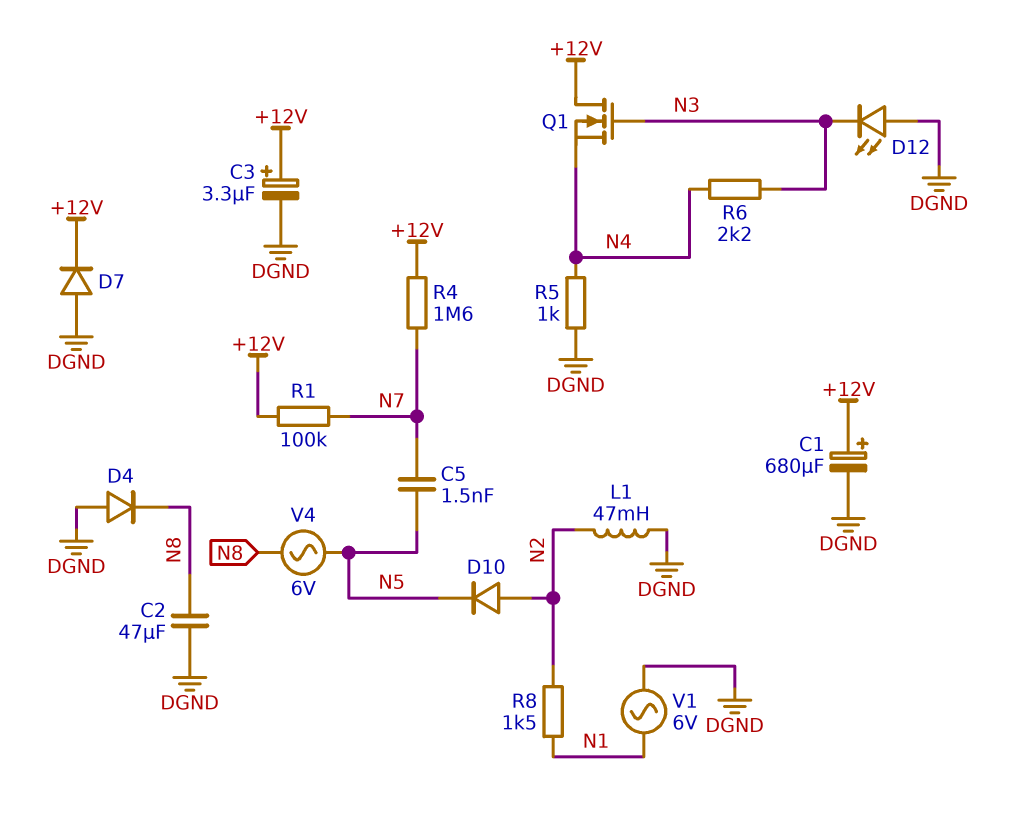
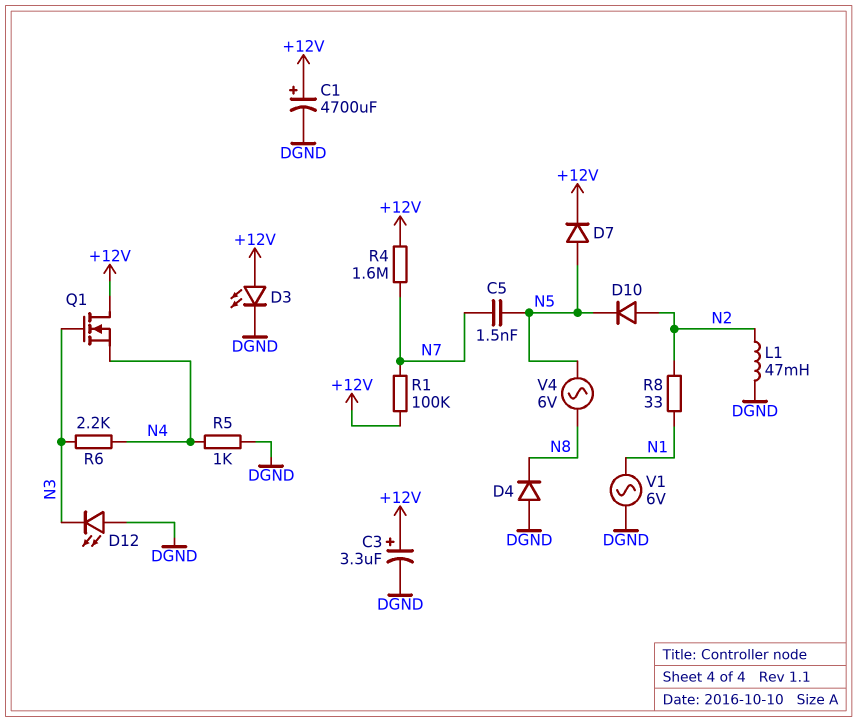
C1: 680uF (plus +12V, minus DGND) -> 4700uF (plus +12V, minus DGND)
C2: 47uF (DGND, N8) -> none
D3: none -> LED (A +12V, K DGND)
D7: diode (A DGND, K +12V) -> diode (A N5, K +12V)
R8: 1.5k (N1, N2) -> 33 (N1, N2)

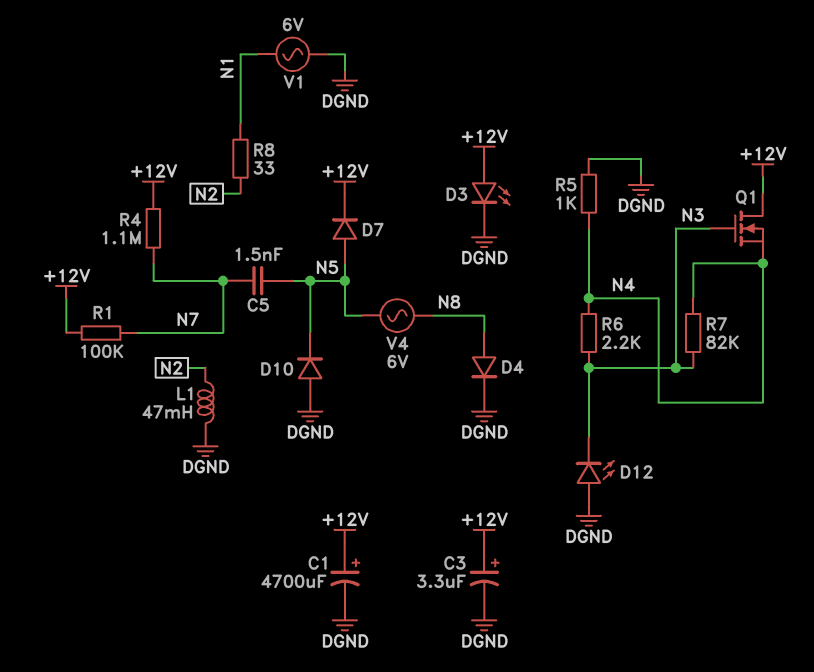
D4: diode (A DGND, K N8) -> diode (A N8, K DGND)
D10: diode (A N2, K N5) -> diode (A DGND, K N5)
R4: 1.6M (+12V, N7) -> 1.1M (+12V, N7)
R7: none -> 82k (N3, N4)

